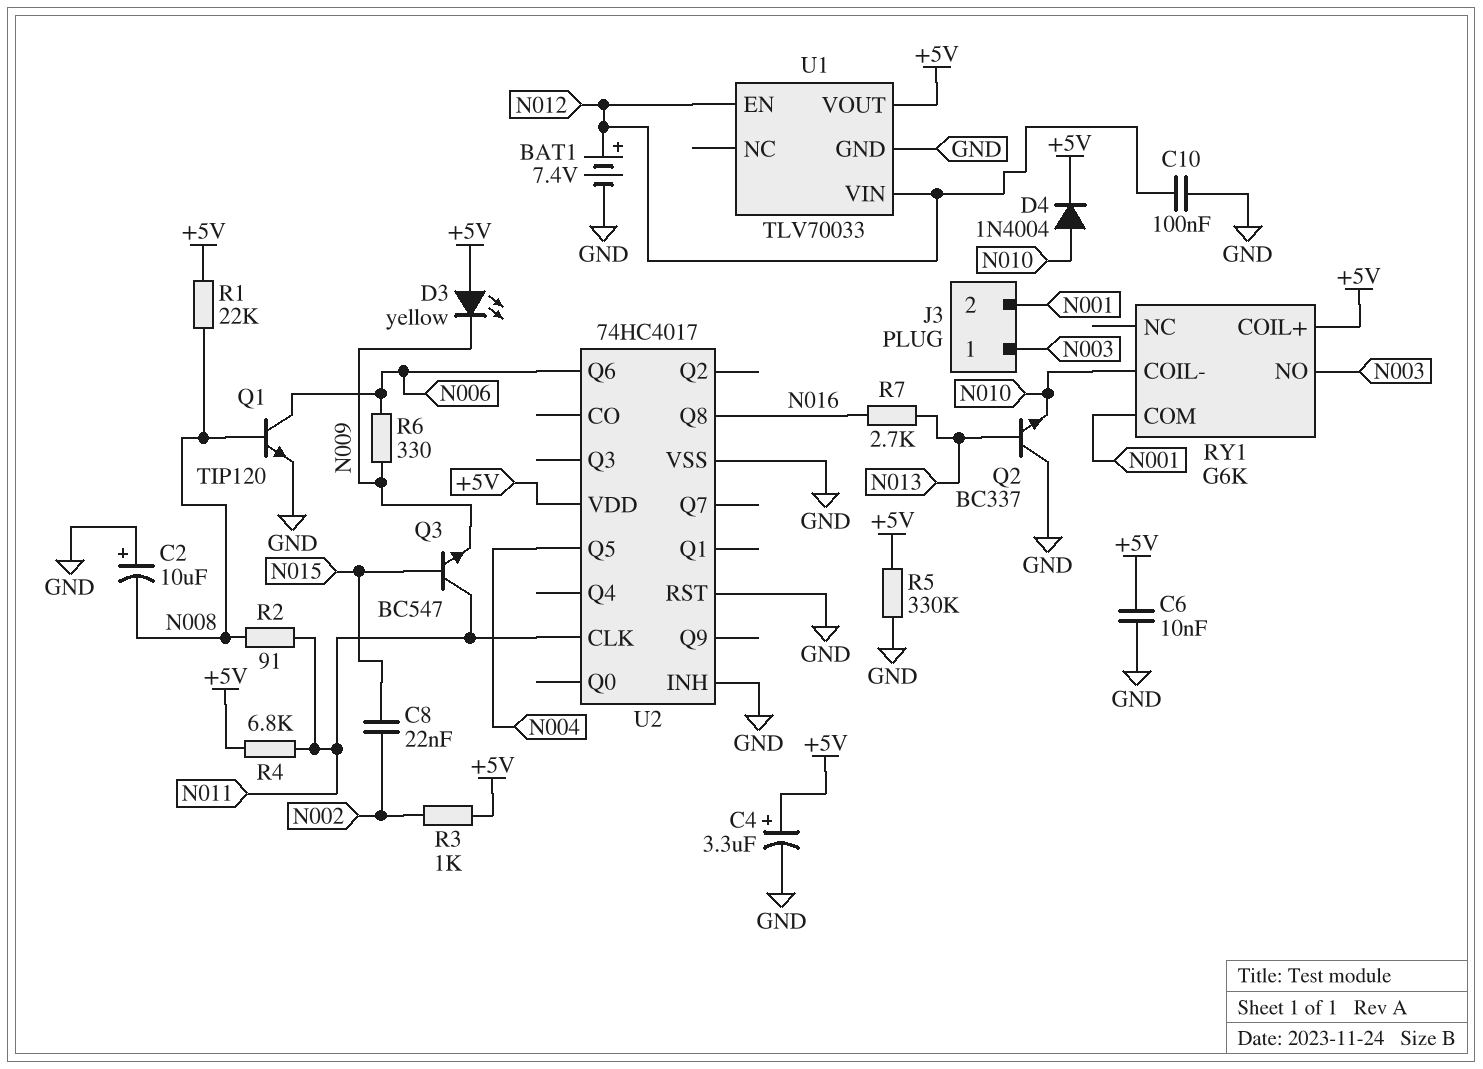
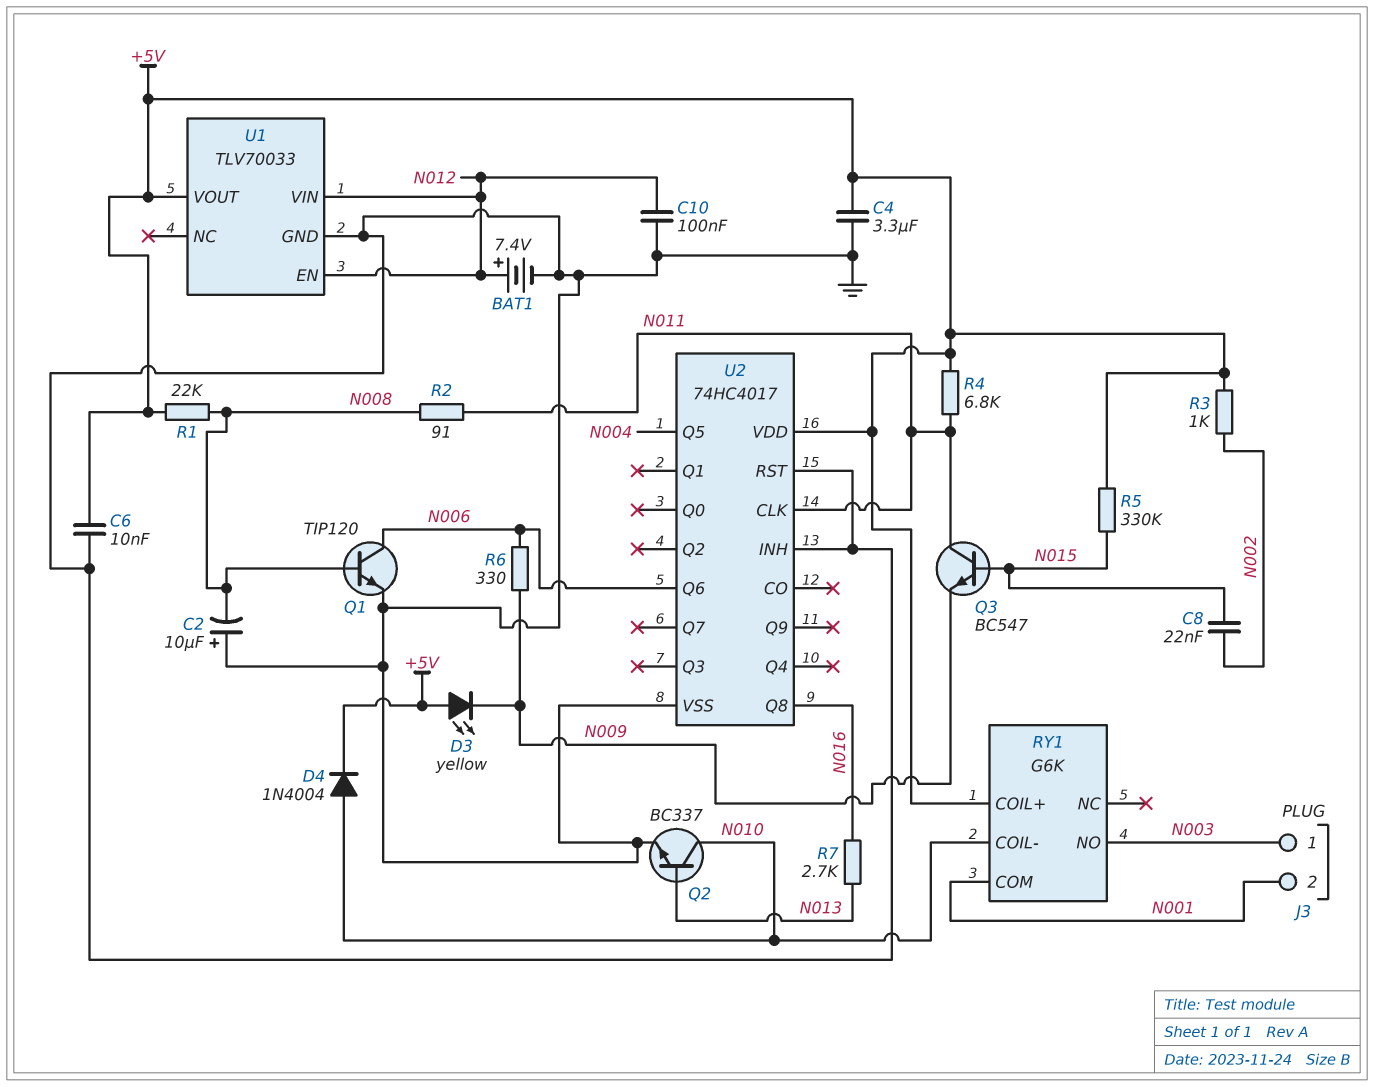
C4: 3.3uF (plus +5V, minus GND) -> 3.3uF (+5V, GND)
Q2: NPN BC337 (B N013, C GND, E N010) -> NPN BC337 (B N013, C N010, E GND)
R5: 330k (+5V, GND) -> 330k (+5V, N015)

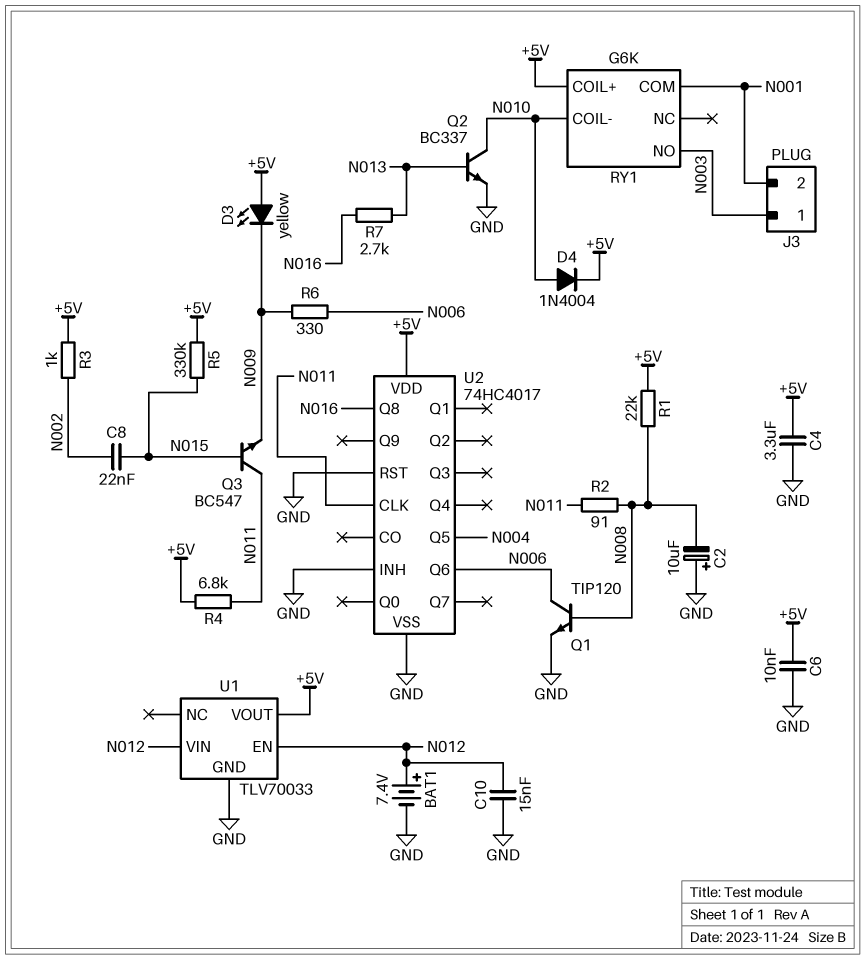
C10: 100nF (GND, N012) -> 15nF (GND, N012)

